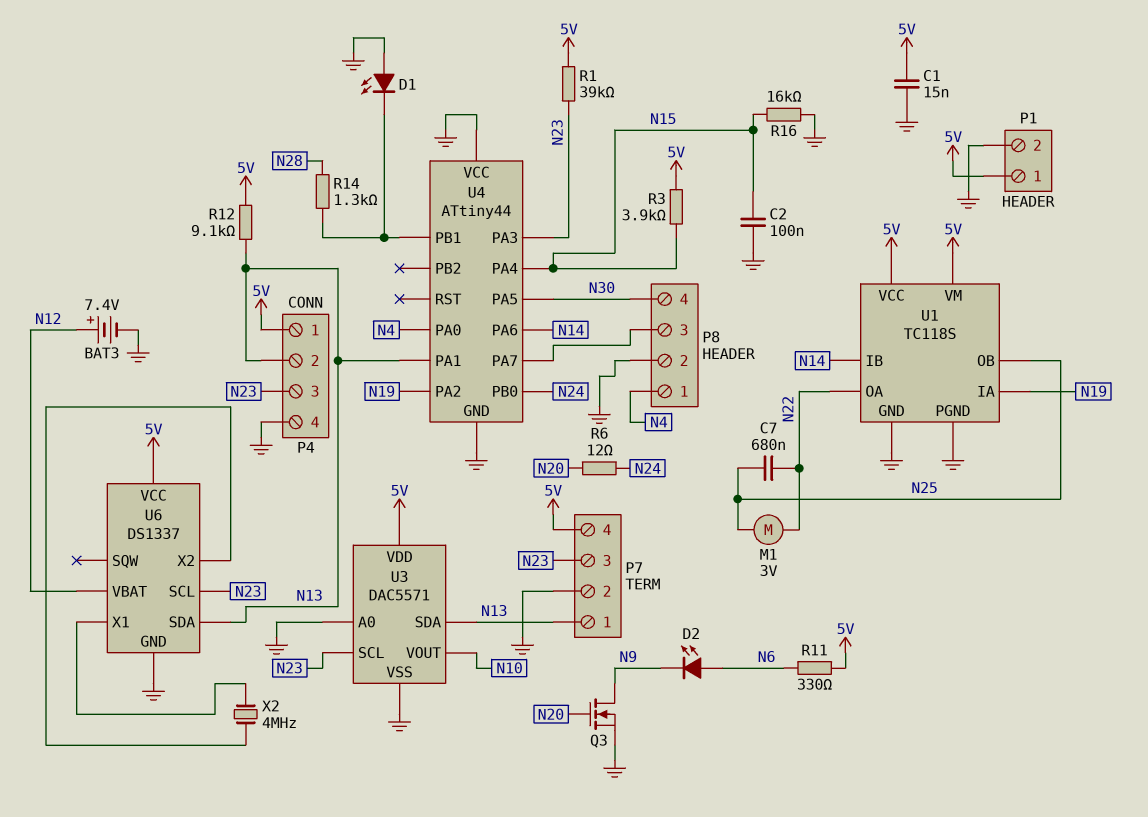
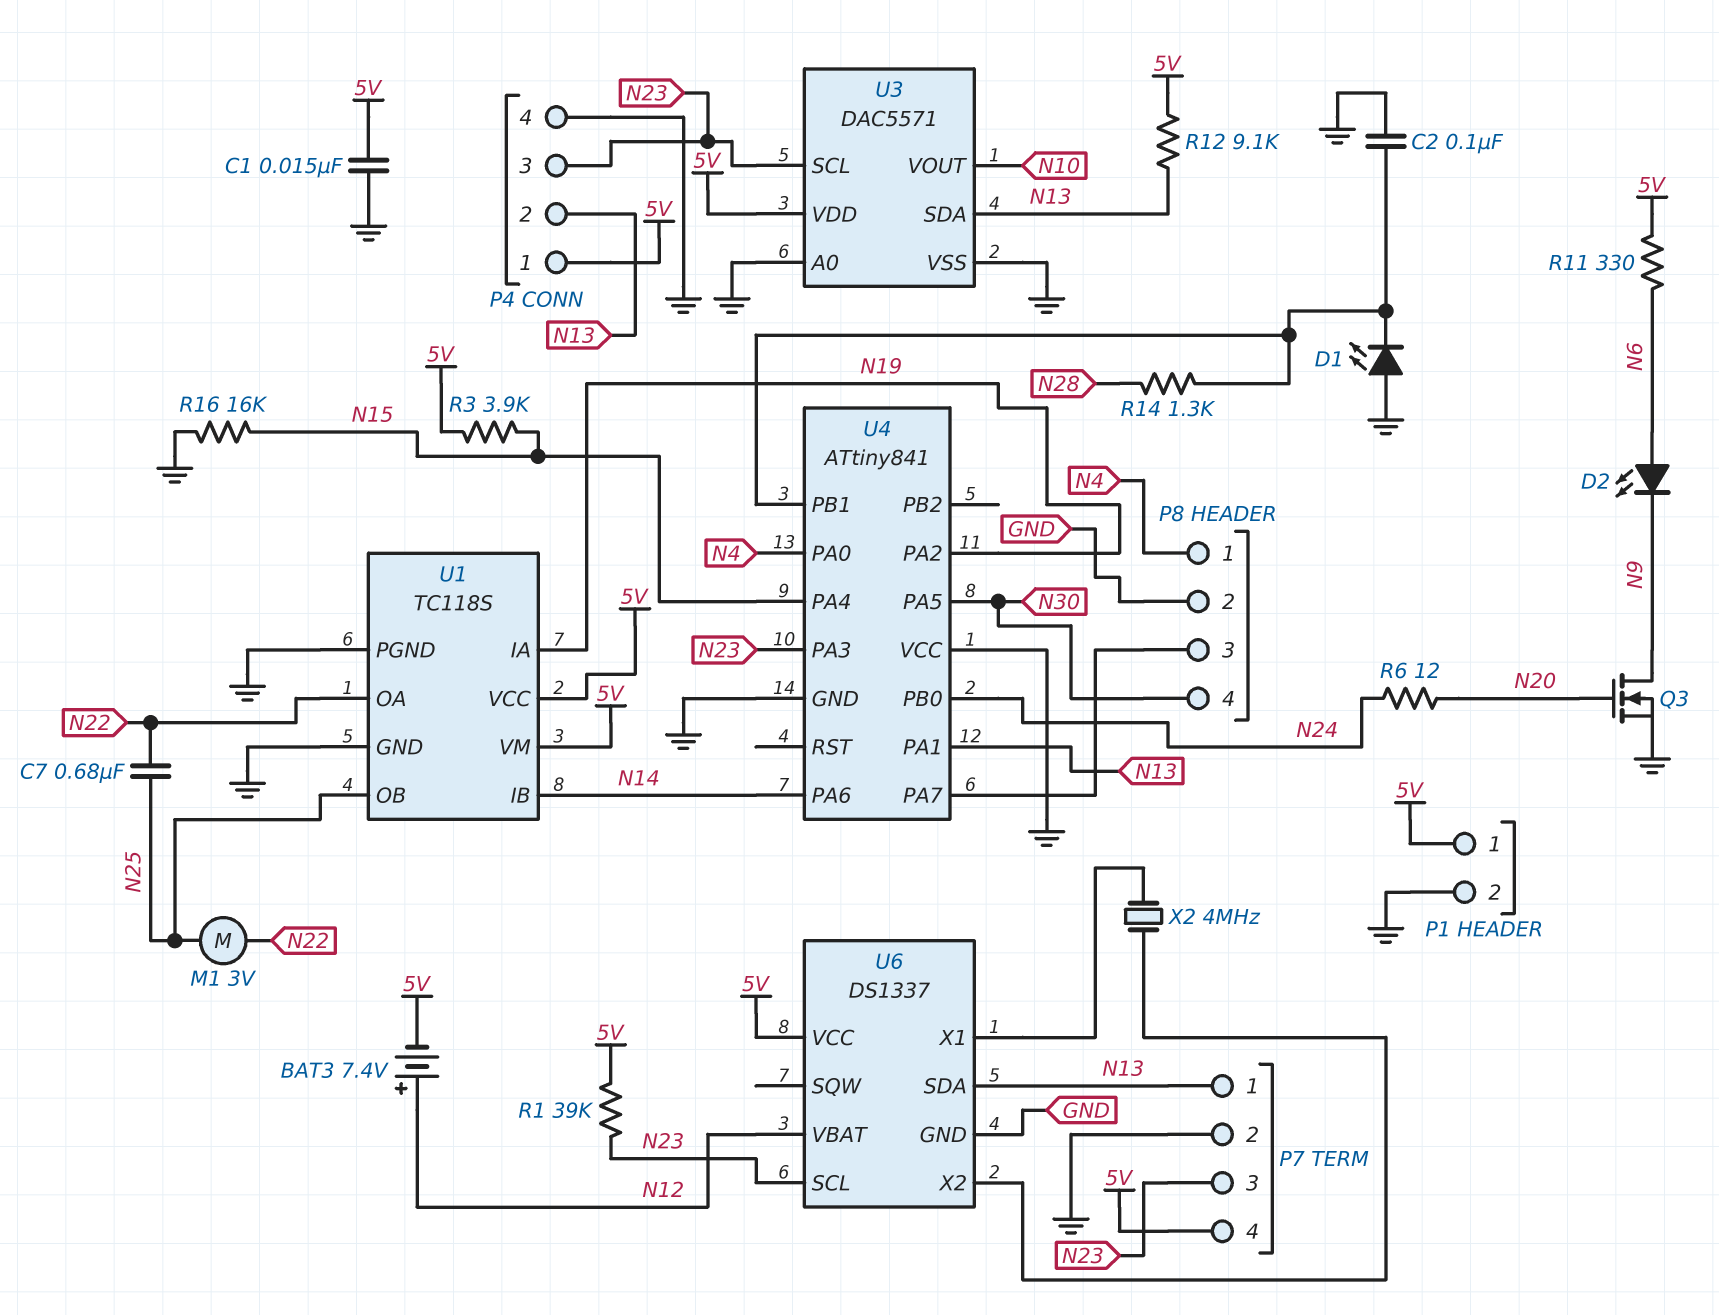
BAT3: 7.4V (plus N12, minus GND) -> 7.4V (plus N12, minus 5V)
C2: 100nF (GND, N15) -> 100nF (GND, U4/PB1)
U4: ATtiny44 -> ATtiny841

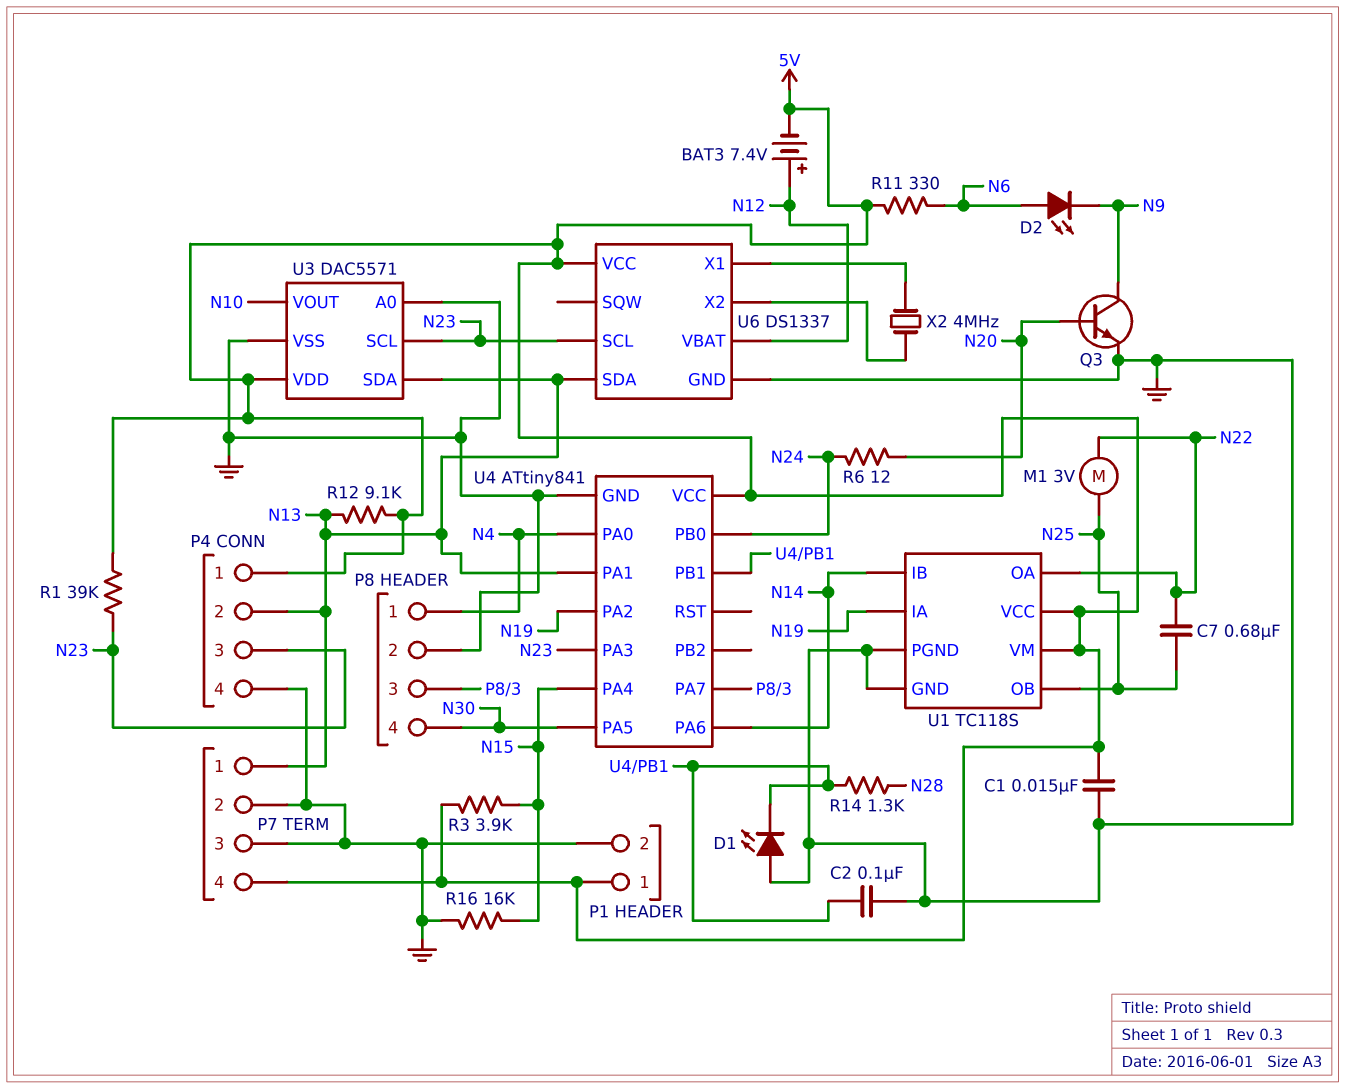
P7 pin 3: N23 -> GND
Q3: NMOS (G N20, D N9, S GND) -> NPN (B N20, C N9, E GND)
U4 pin VCC: GND -> 5V

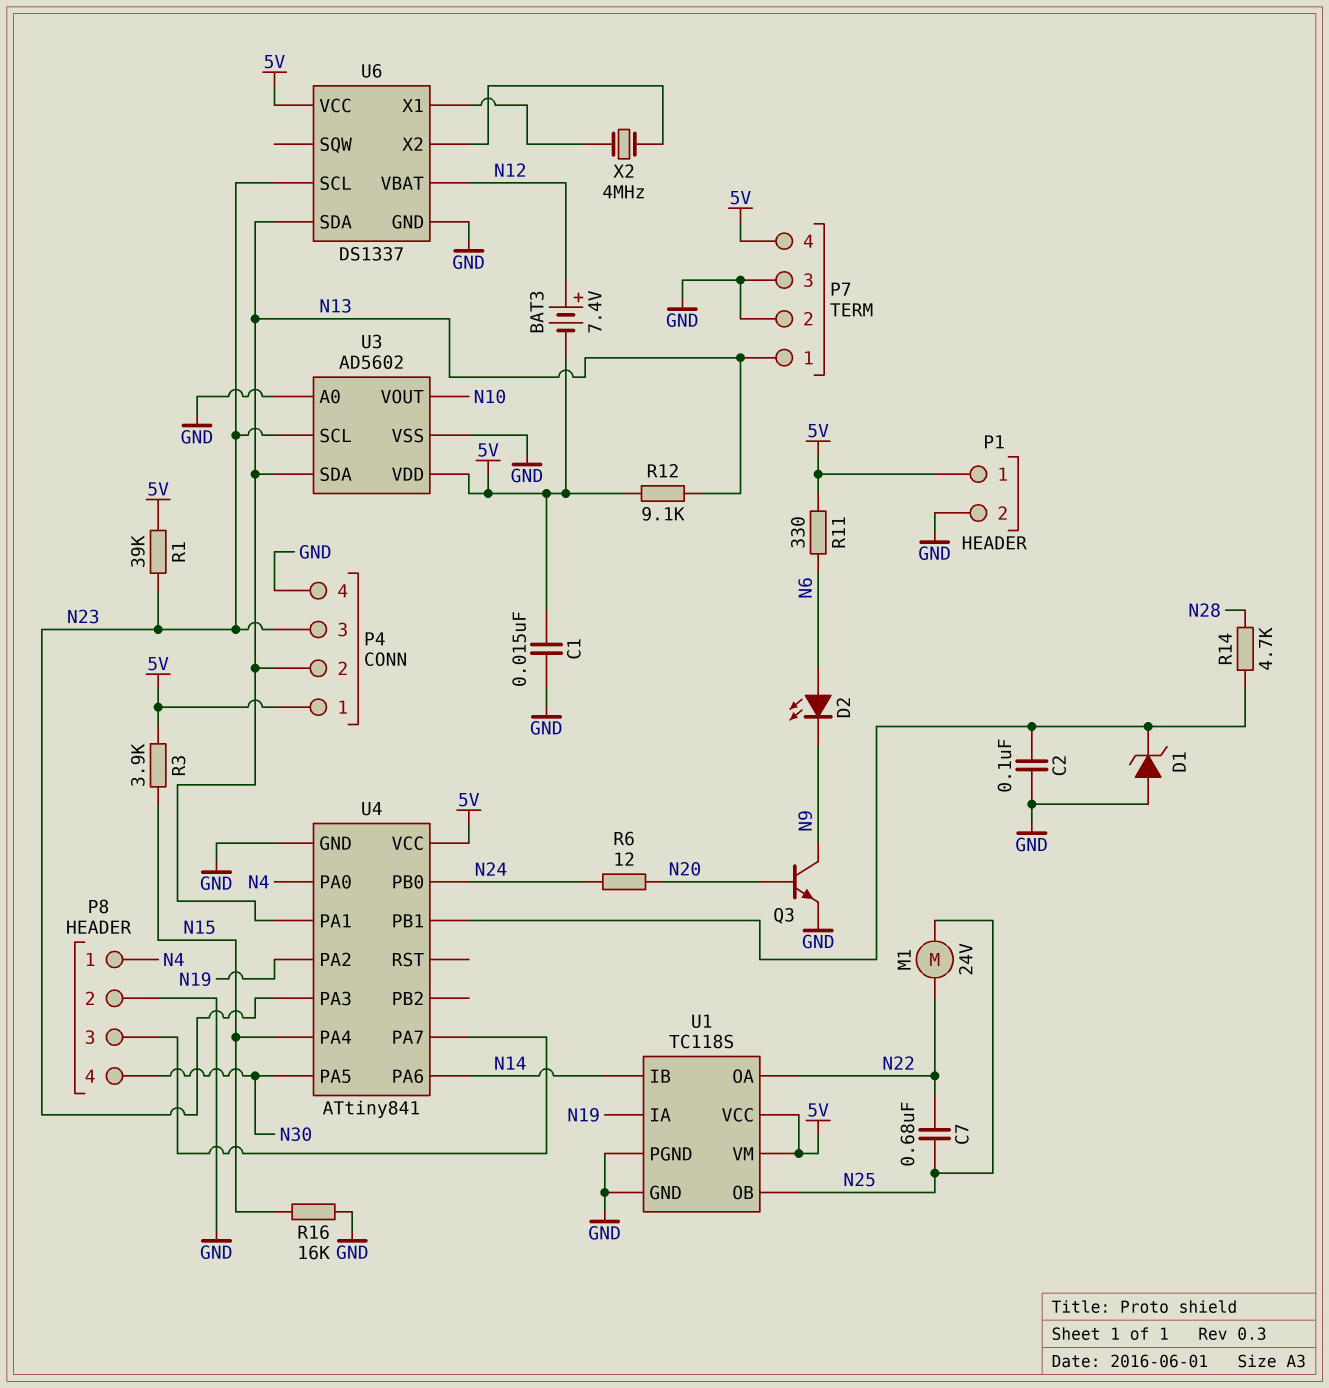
D1: LED (A GND, K U4/PB1) -> zener (A GND, K U4/PB1)
M1: motor 3V (N22, N25) -> motor 24V (N22, N25)
R14: 1.3k (N28, U4/PB1) -> 4.7k (N28, U4/PB1)
U3: DAC5571 -> AD5602

